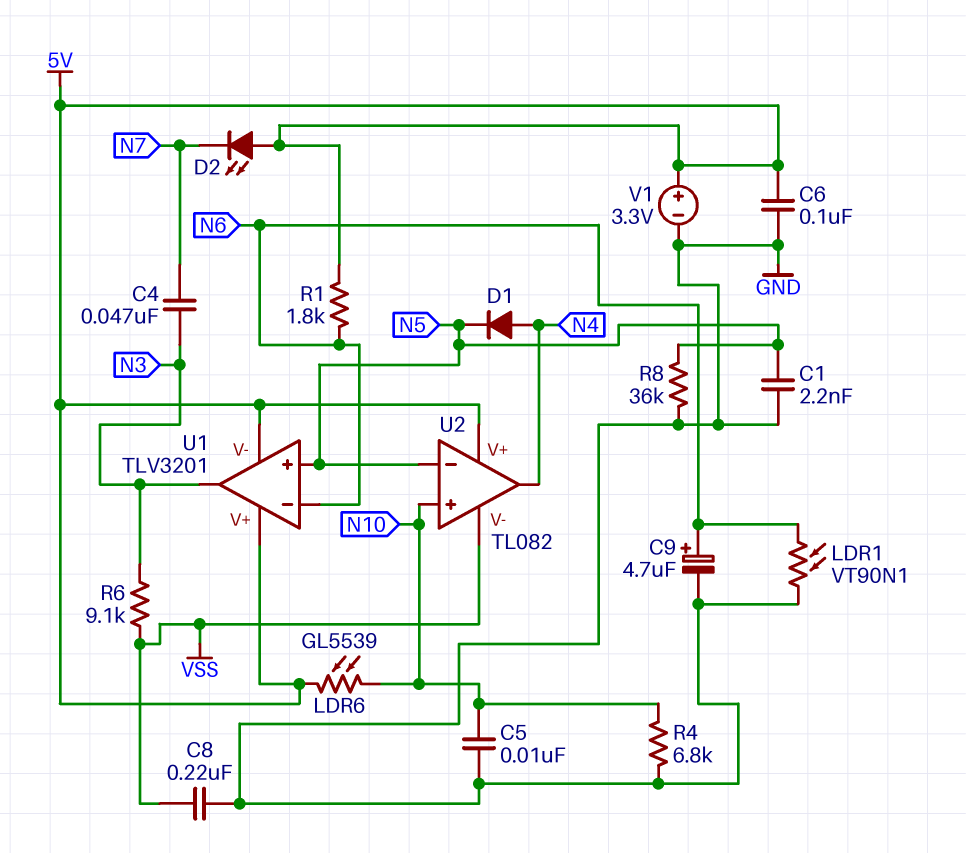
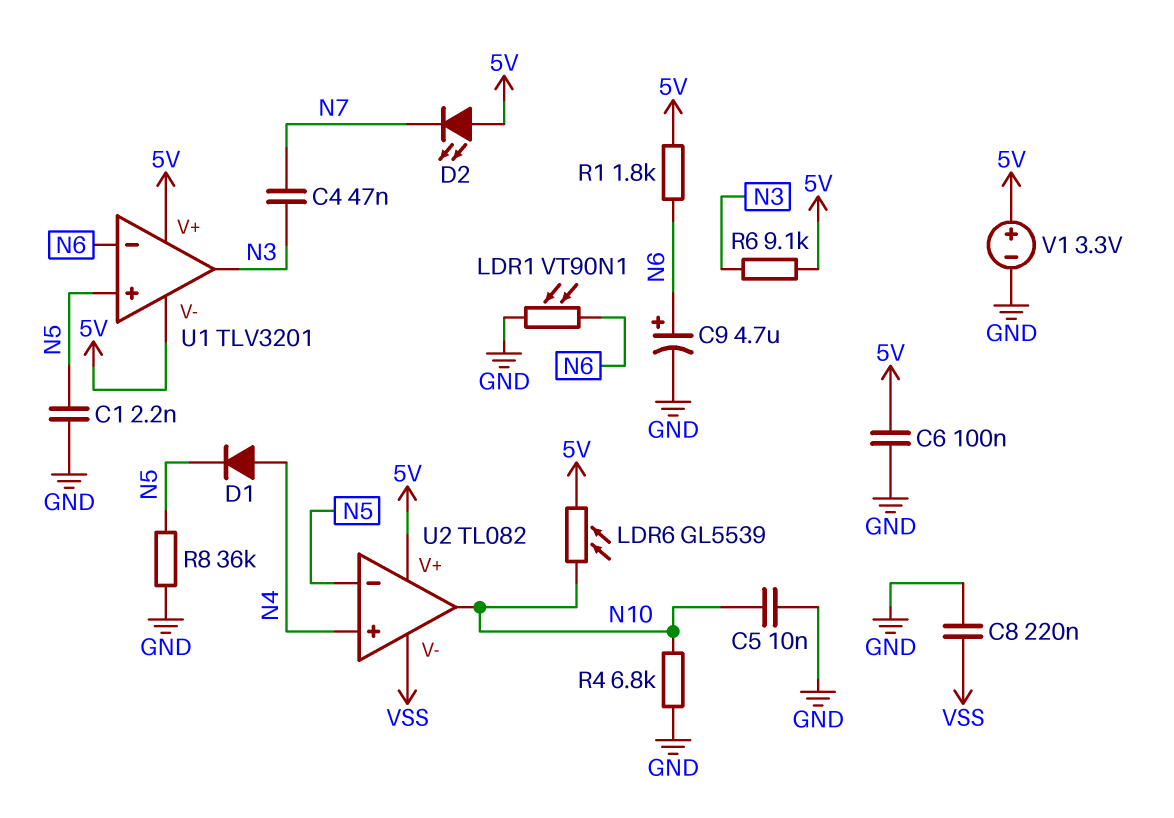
R6: 9.1k (N3, VSS) -> 9.1k (5V, N3)
U2 pin in+: N10 -> N4
U2 pin out: N4 -> N10

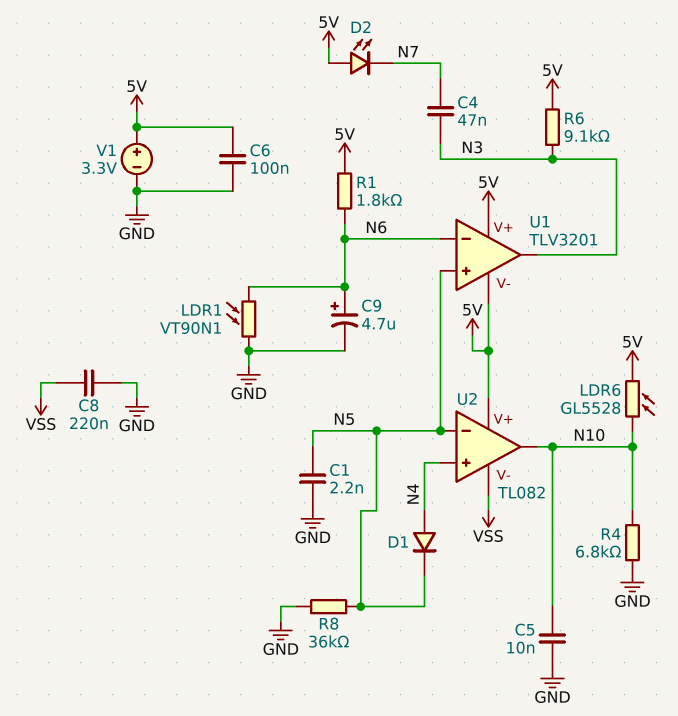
LDR6: GL5539 (5V, N10) -> GL5528 (5V, N10)

